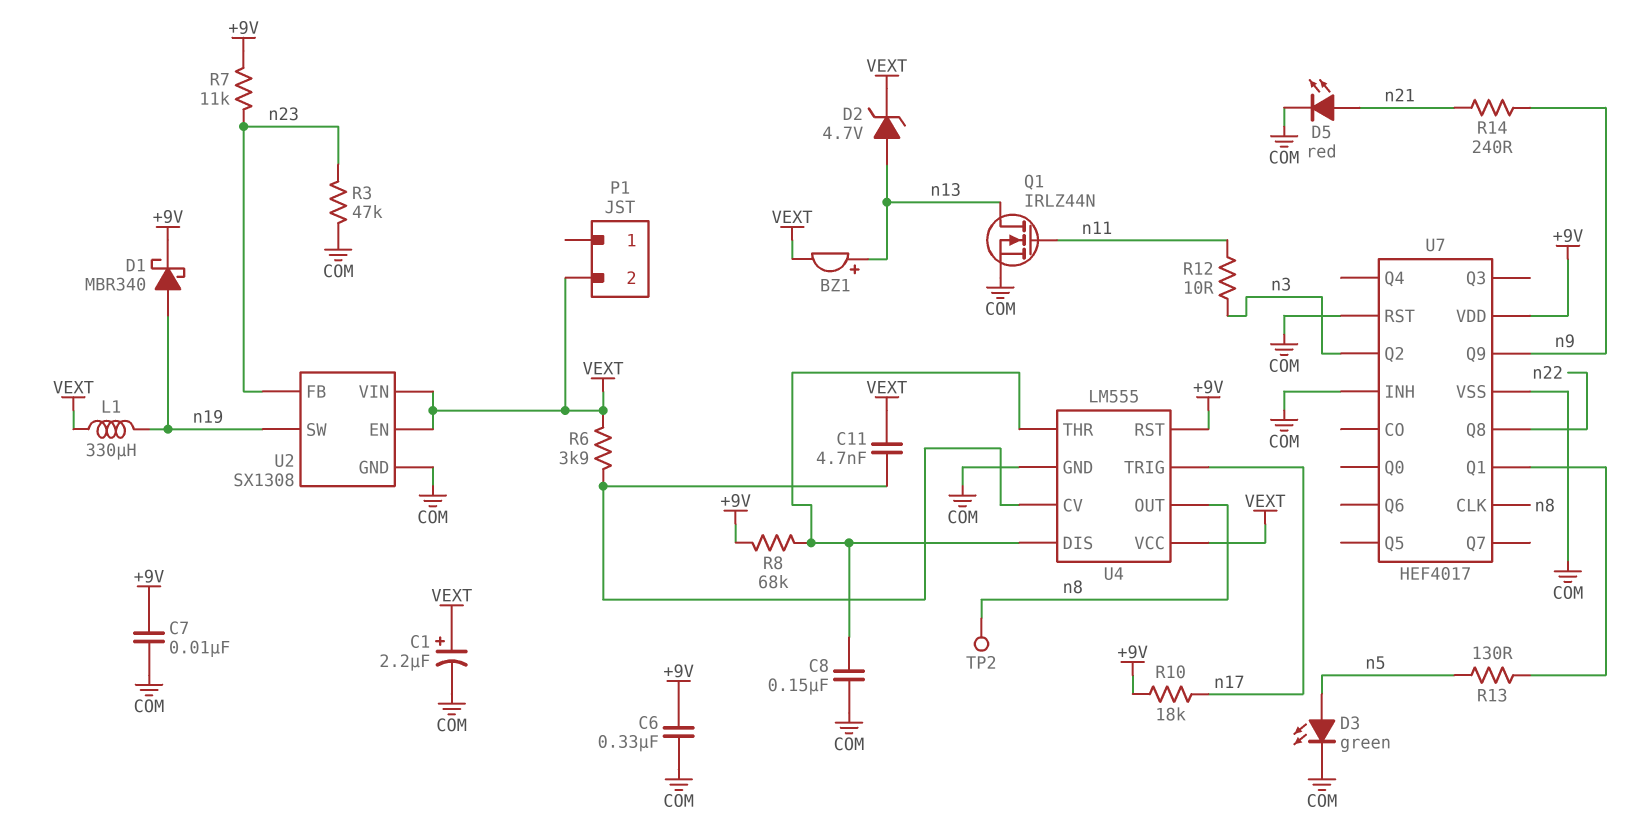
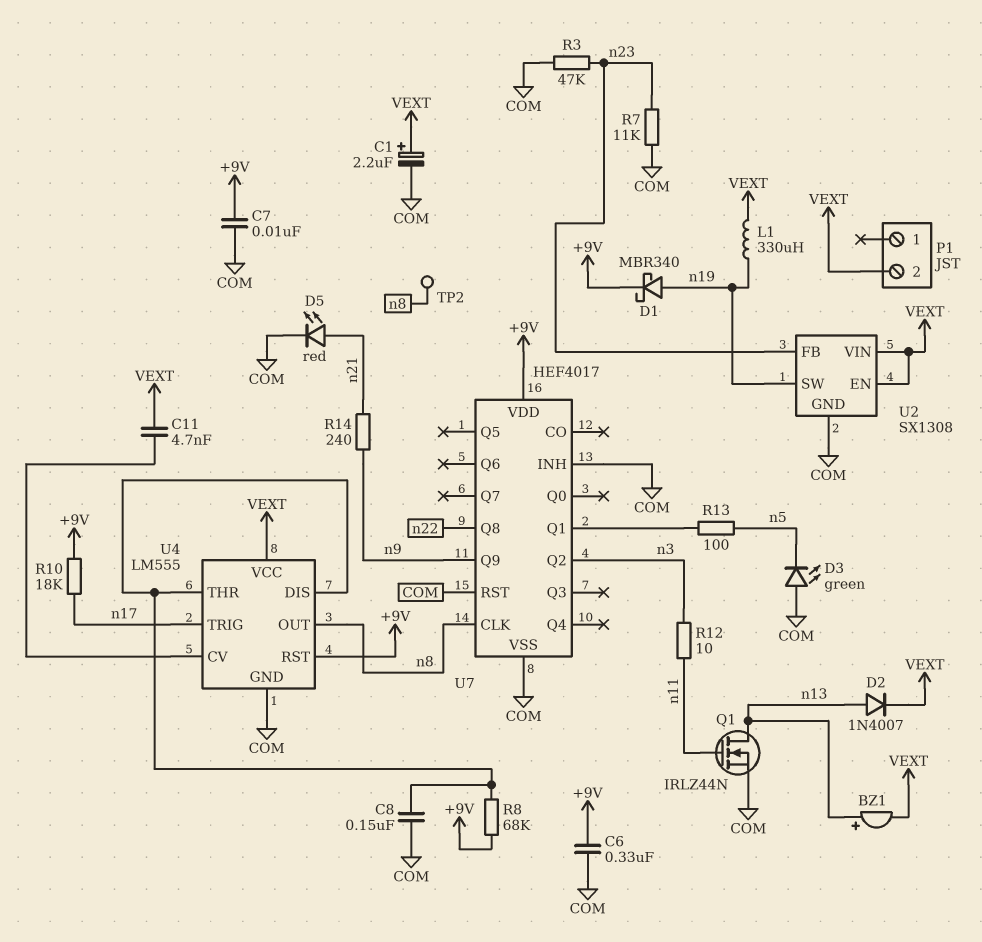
D2: zener 4.7V (A n13, K VEXT) -> diode 1N4007 (A n13, K VEXT)
D3: LED green (A n5, K COM) -> LED green (A COM, K n5)
R6: 3.9k (U4/CV, VEXT) -> none
R7: 11k (+9V, n23) -> 11k (COM, n23)
R13: 130 (U7/Q1, n5) -> 100 (U7/Q1, n5)

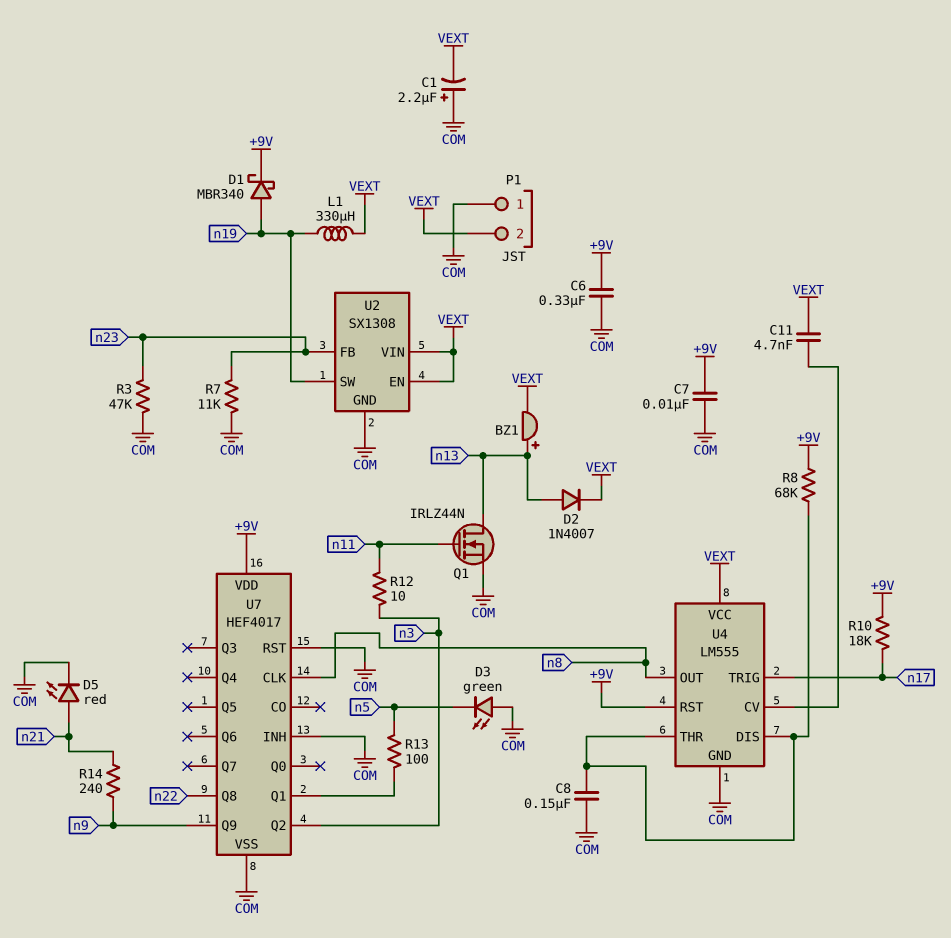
C1: 2.2uF (plus VEXT, minus COM) -> 2.2uF (plus COM, minus VEXT)
P1 pin 1: none -> COM
TP2: test point (n8) -> none

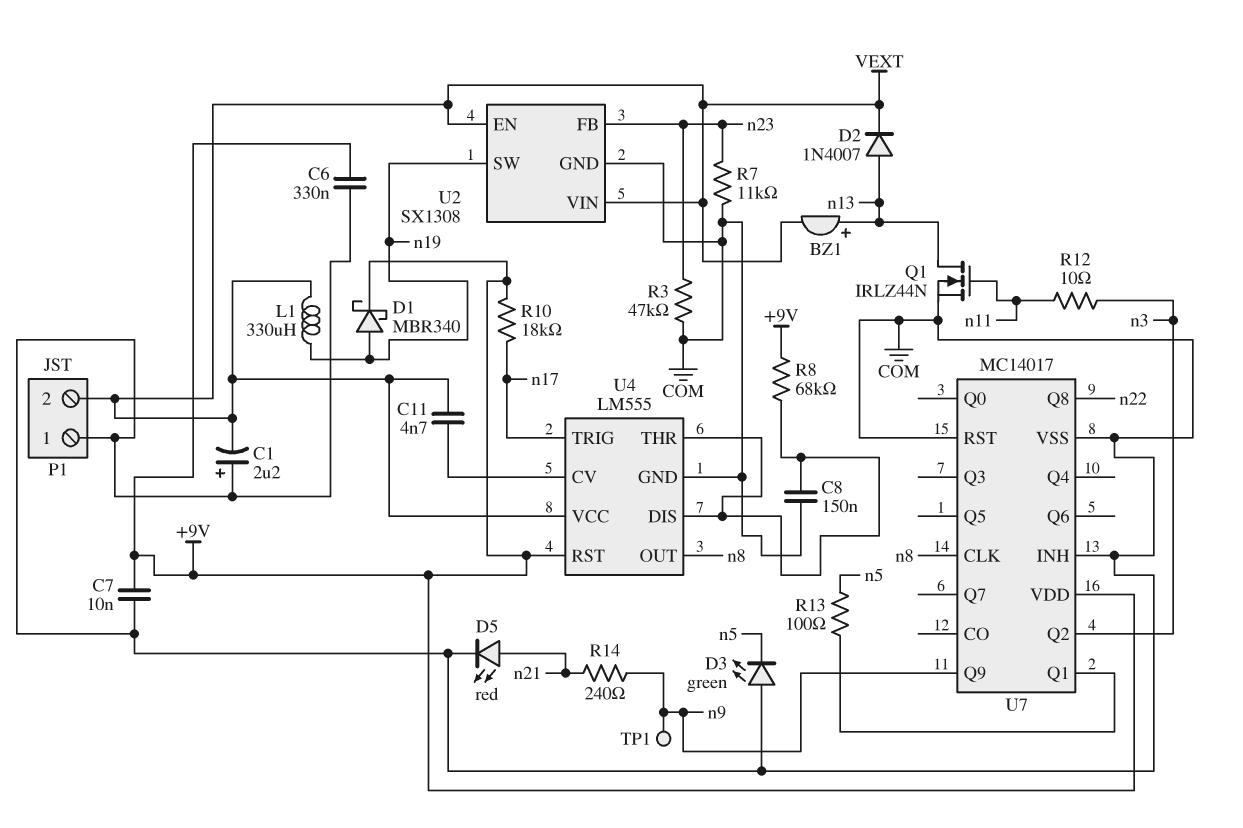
TP1: none -> test point (n9)
U7: HEF4017 -> MC14017

